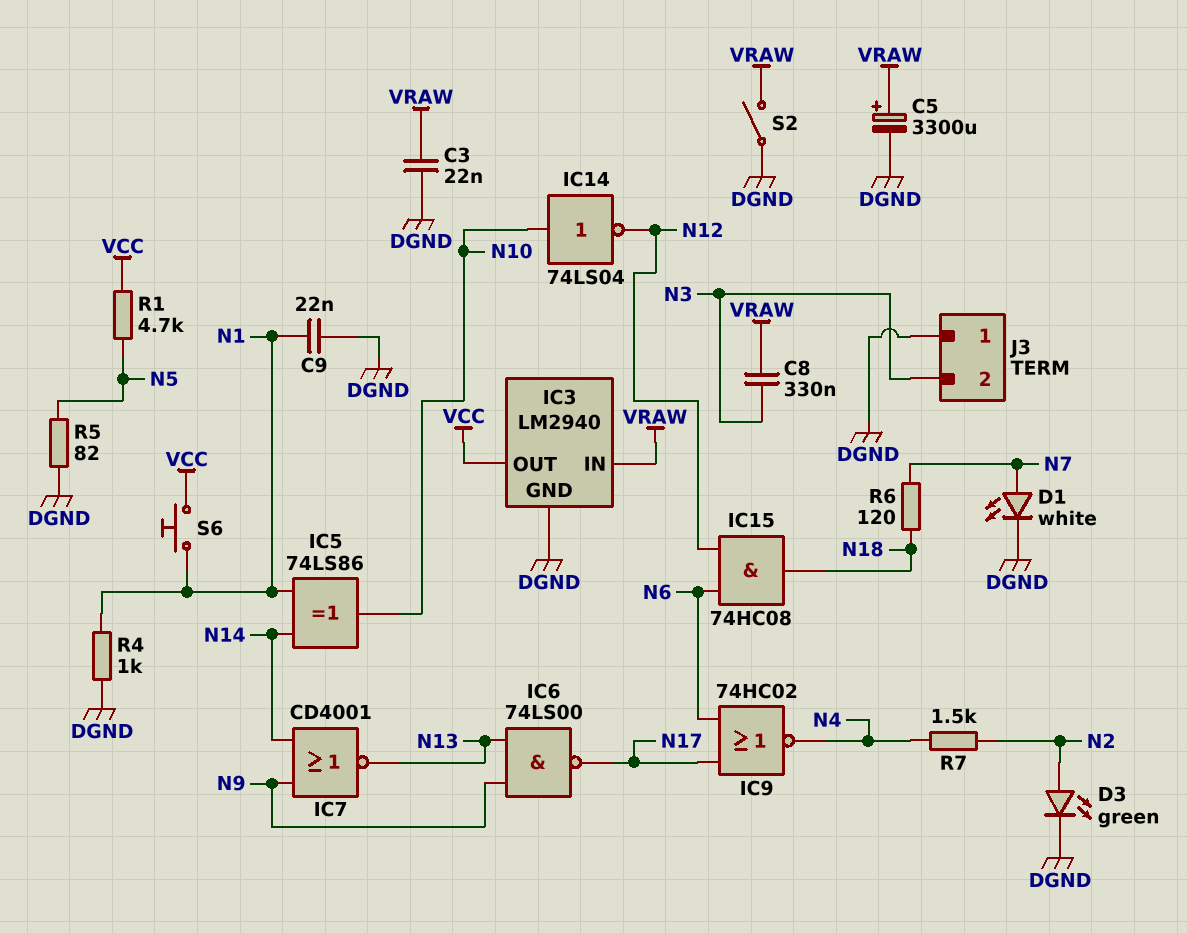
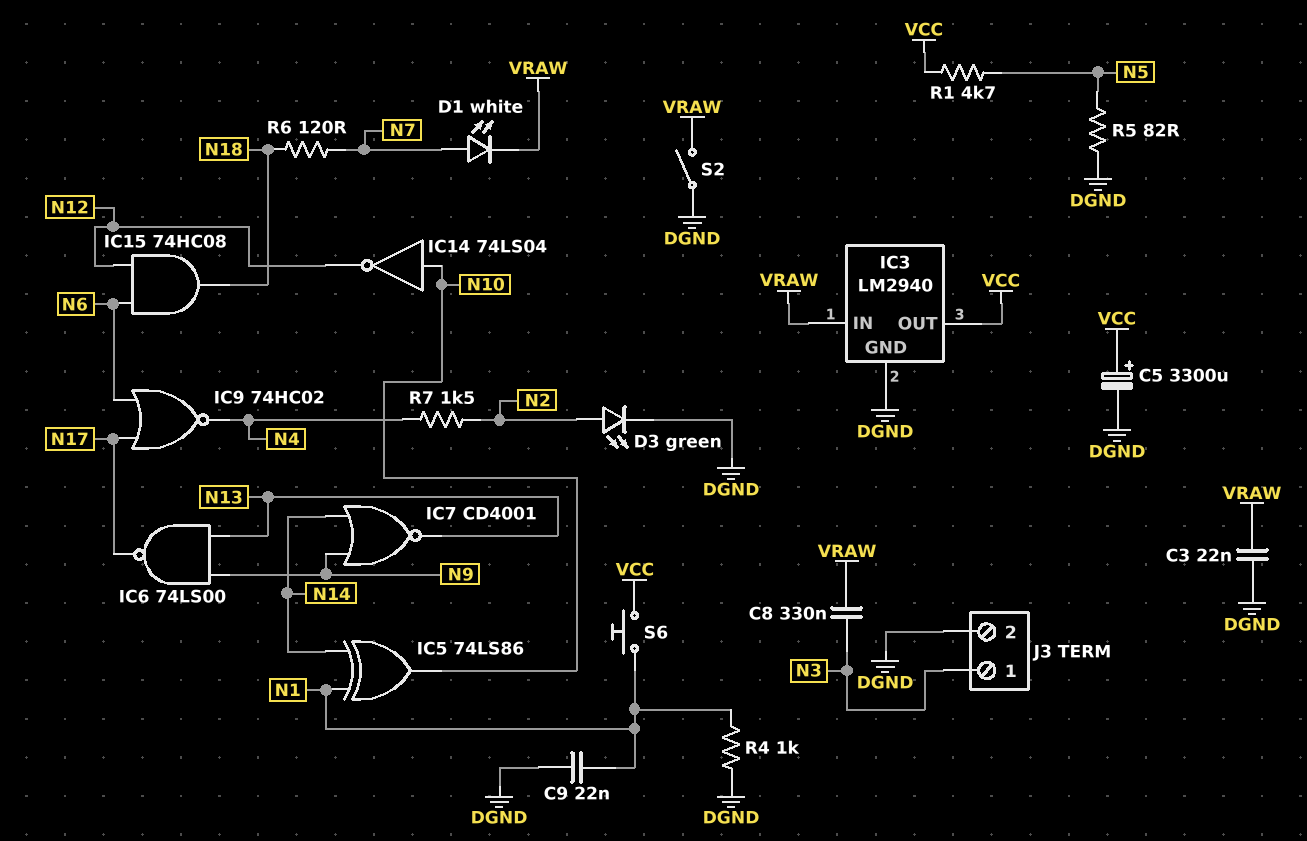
C5: 3300uF (plus VRAW, minus DGND) -> 3300uF (plus VCC, minus DGND)
D1: LED white (A N7, K DGND) -> LED white (A N7, K VRAW)
J3 pin 1: DGND -> N3
J3 pin 2: N3 -> DGND

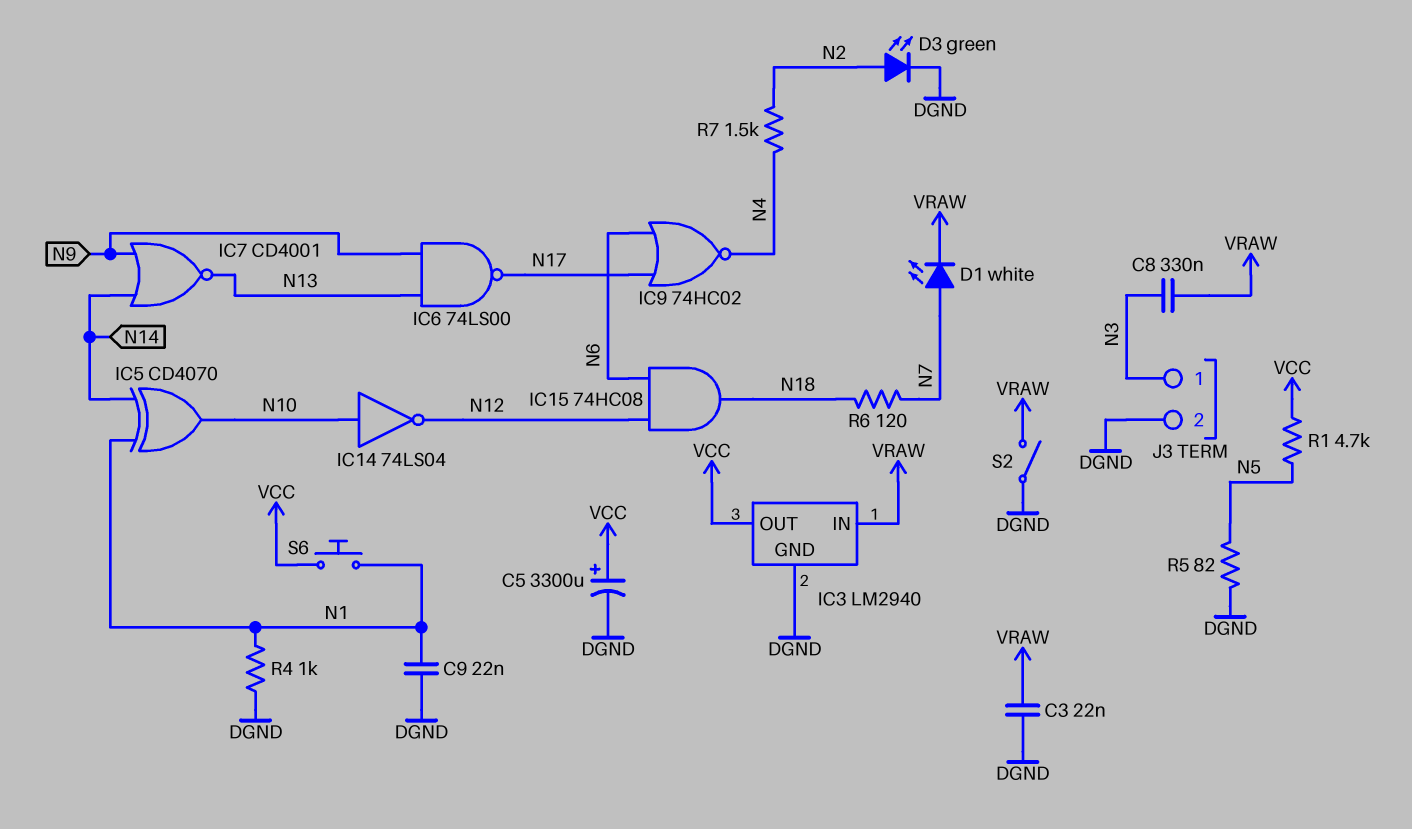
IC5: XOR 74LS86 (in N1, in N14, out N10) -> XOR CD4070 (in N1, in N14, out N10)

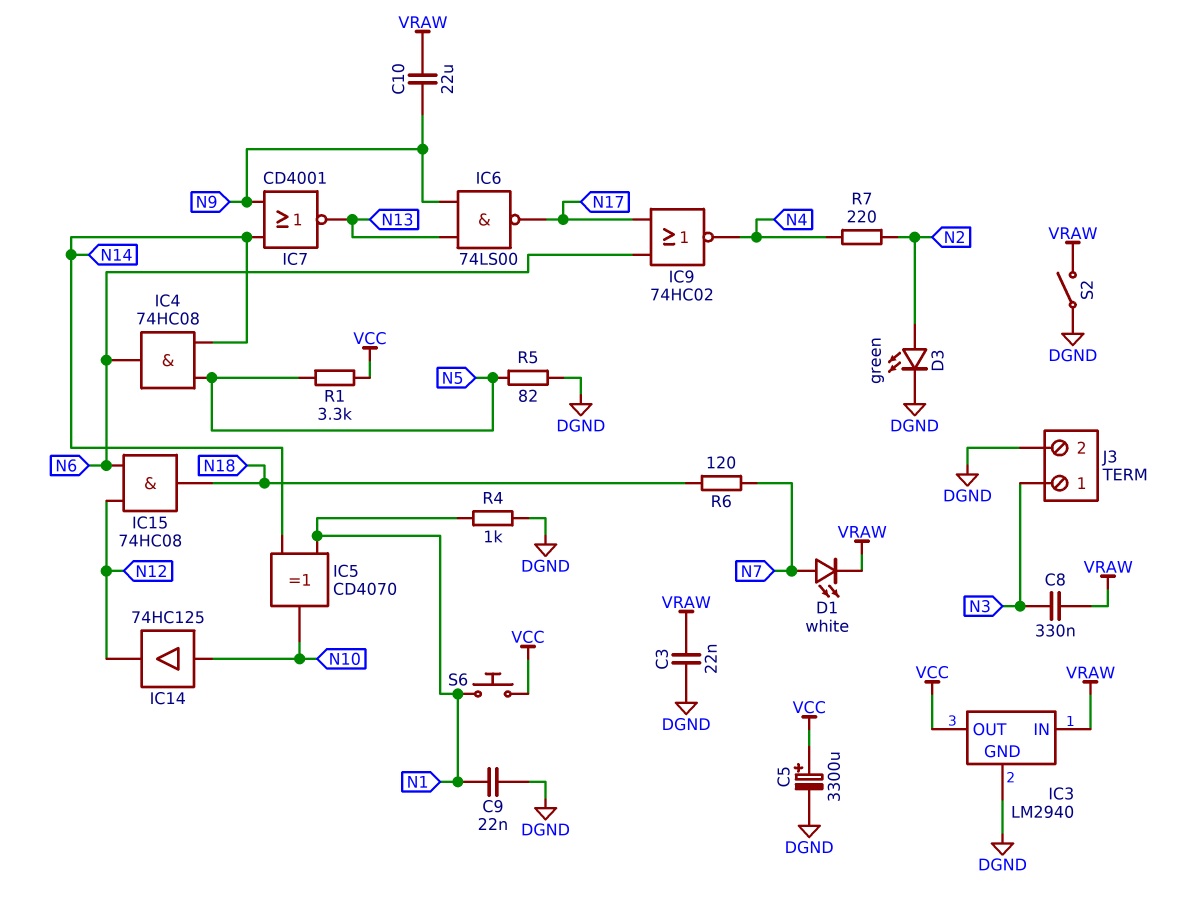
C10: none -> 22uF (N9, VRAW)
IC4: none -> AND 74HC08 (in N5, in N14, out N6)
IC14: NOT 74LS04 (in N10, out N12) -> buffer 74HC125 (in N10, out N12)
R1: 4.7k (N5, VCC) -> 3.3k (N5, VCC)
R7: 1.5k (N2, N4) -> 220 (N2, N4)

